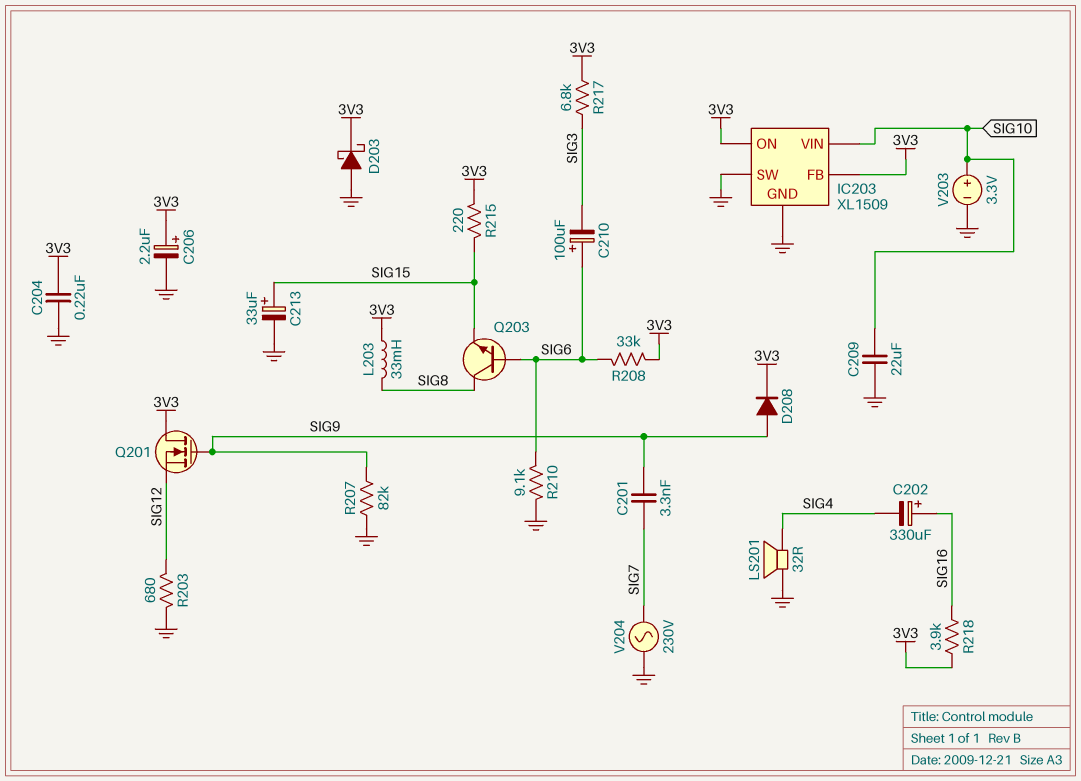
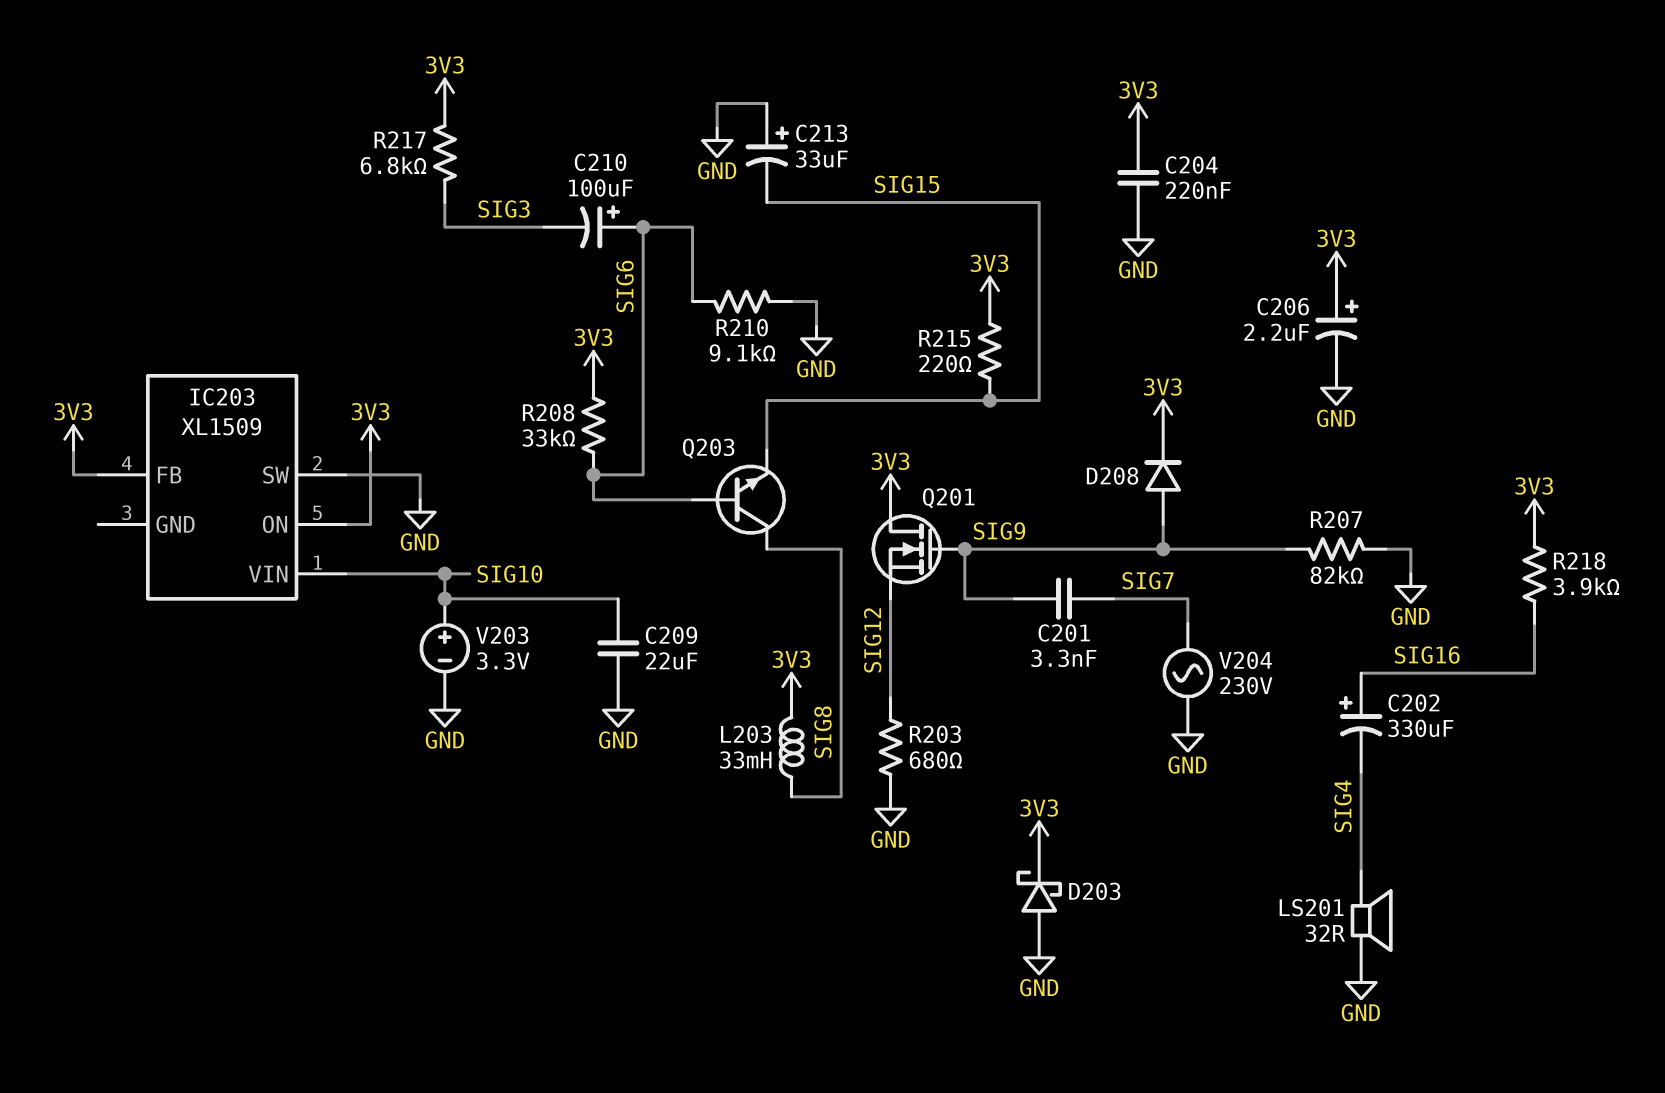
C213: 33uF (plus SIG15, minus GND) -> 33uF (plus GND, minus SIG15)
IC203 pin GND: GND -> none

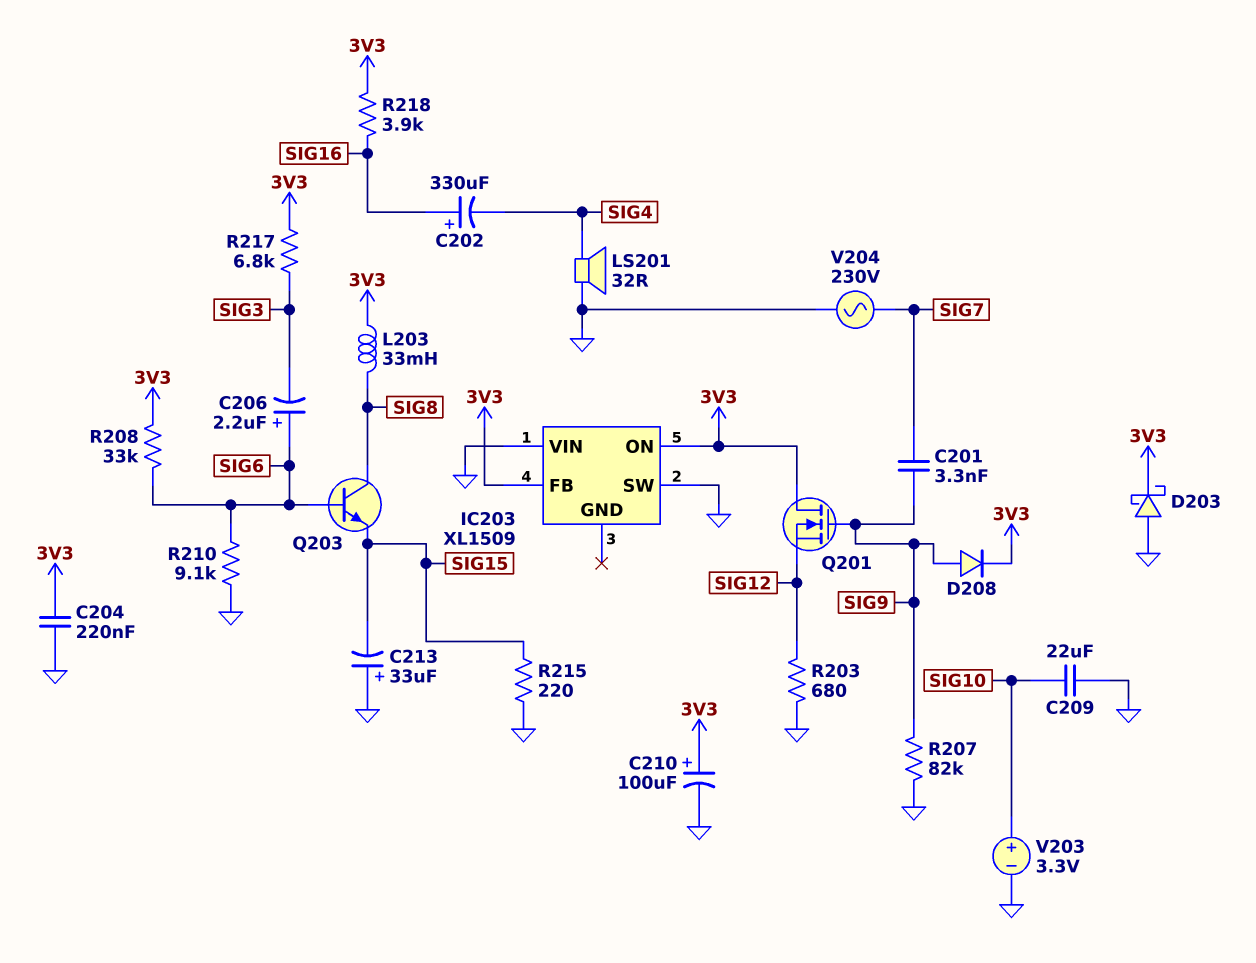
C206: 2.2uF (plus 3V3, minus GND) -> 2.2uF (plus SIG6, minus SIG3)
C210: 100uF (plus SIG6, minus SIG3) -> 100uF (plus 3V3, minus GND)
IC203 pin VIN: SIG10 -> GND
R215: 220 (3V3, SIG15) -> 220 (GND, SIG15)

